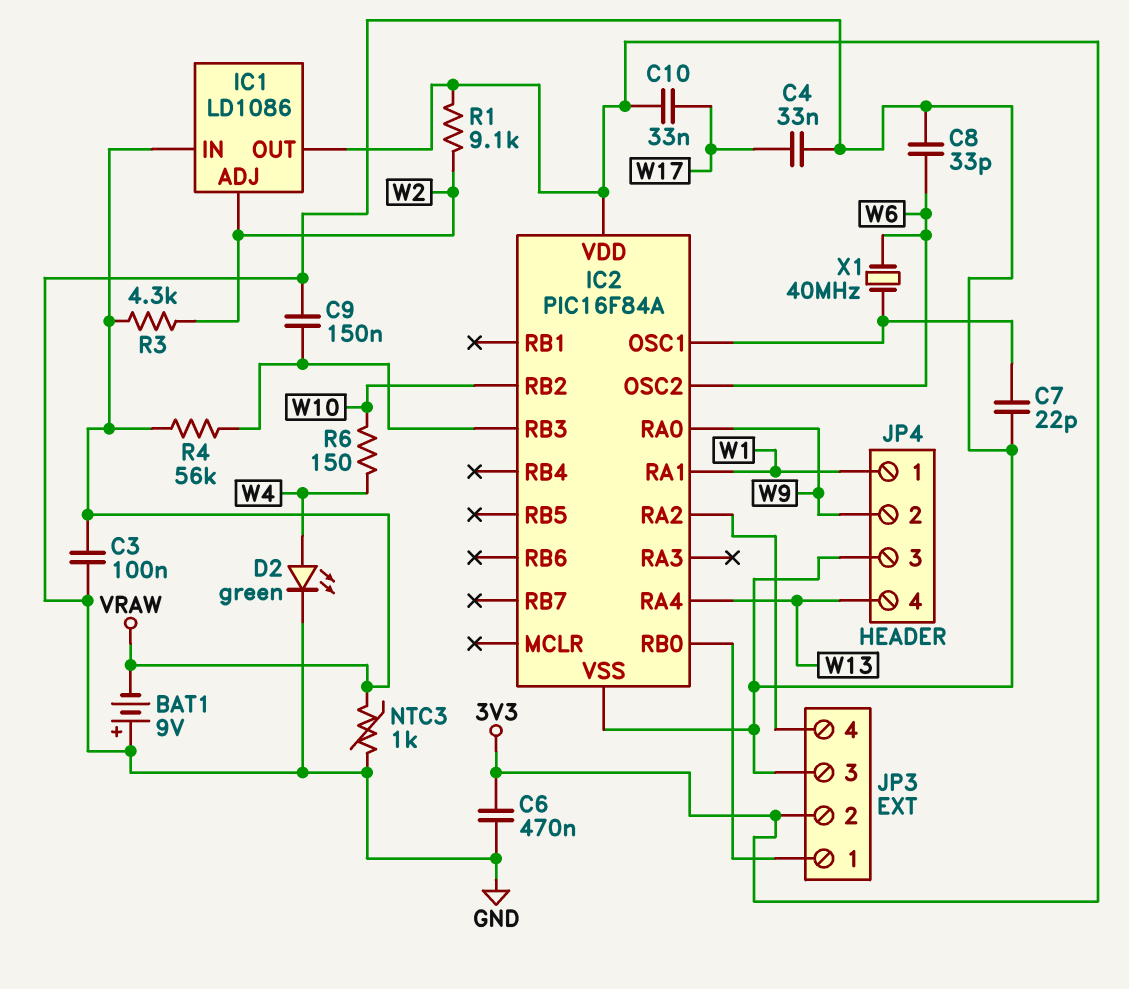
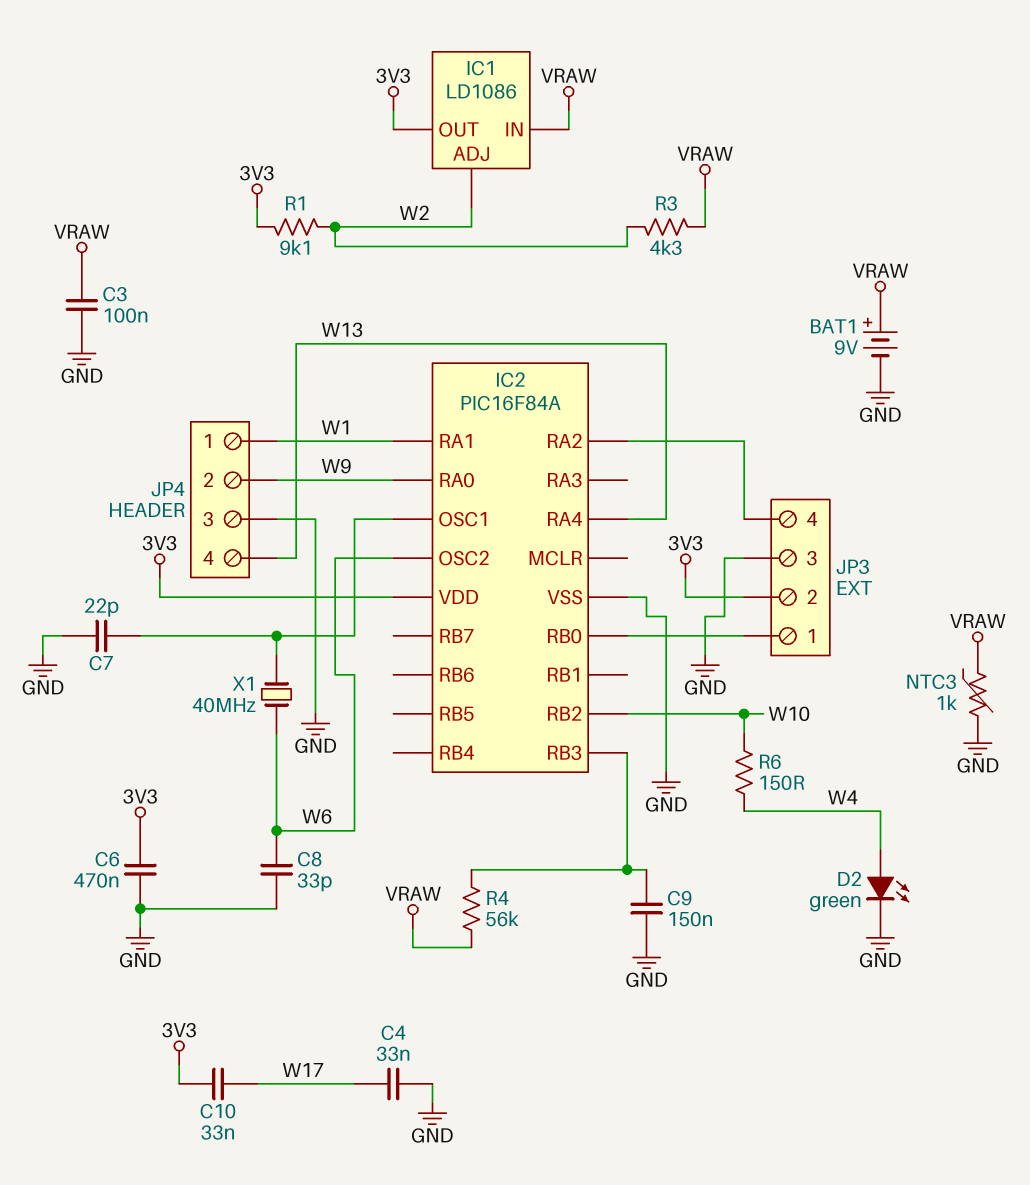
BAT1: 9V (plus GND, minus VRAW) -> 9V (plus VRAW, minus GND)

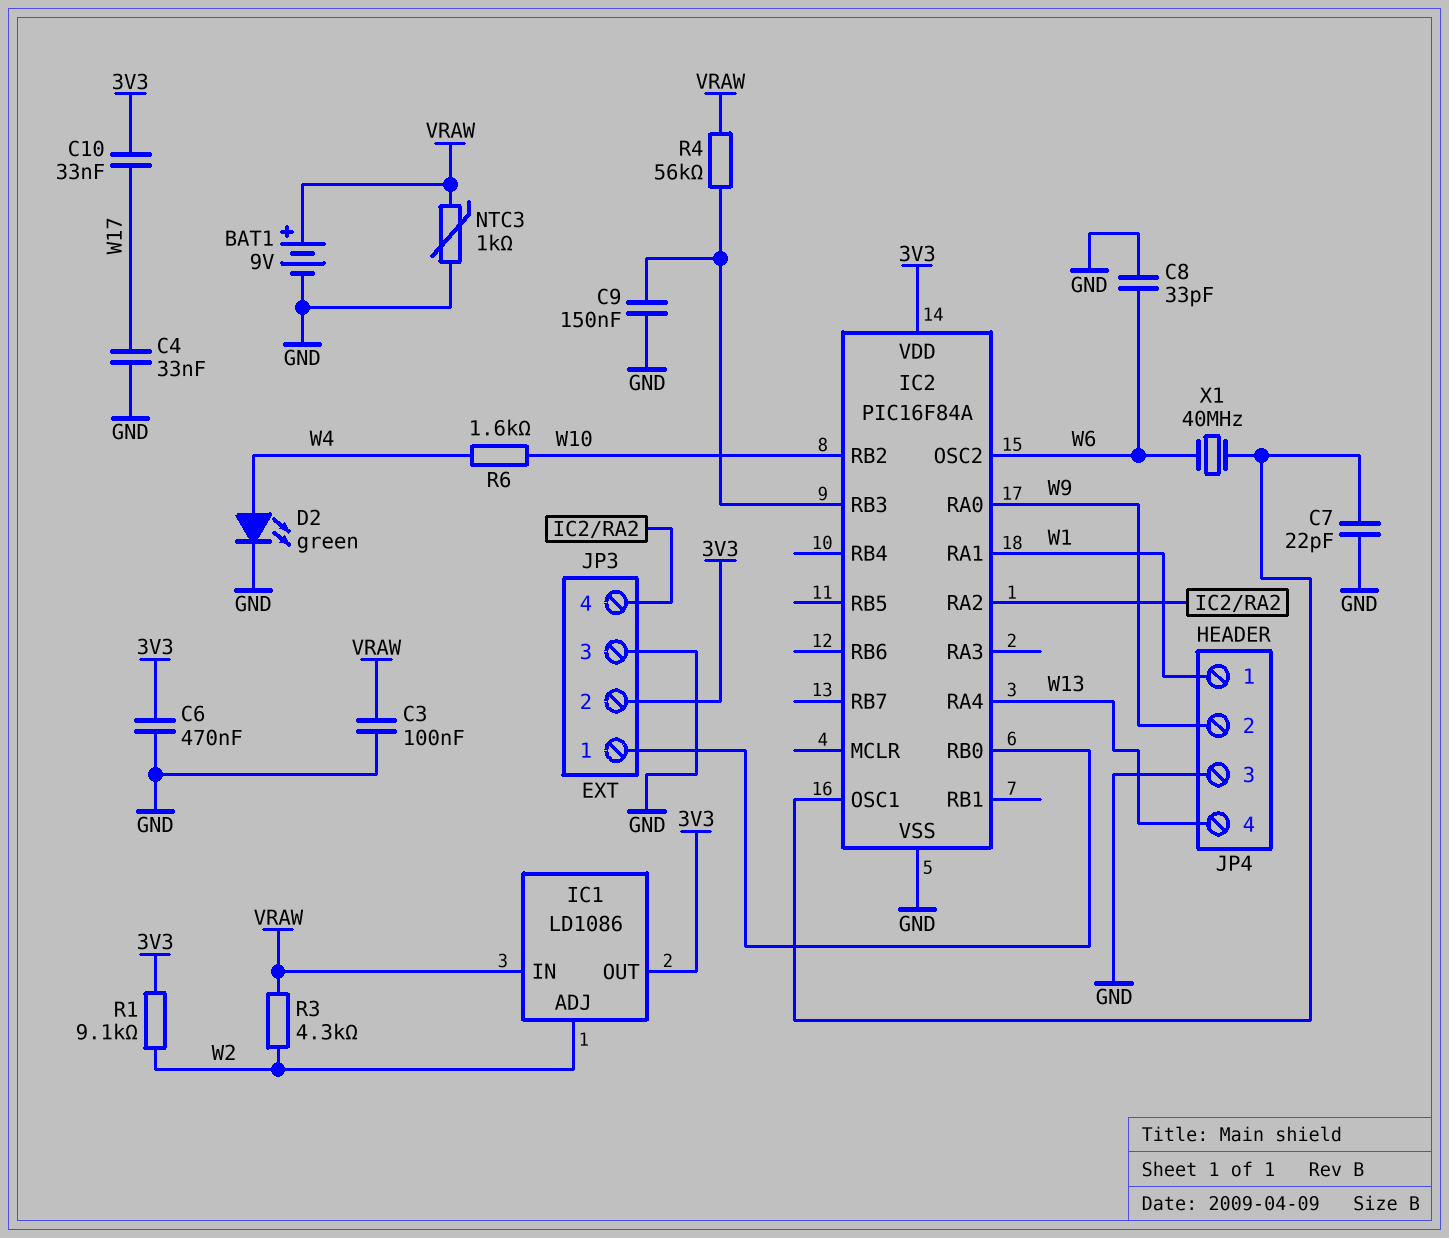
R6: 150 (W4, W10) -> 1.6k (W4, W10)

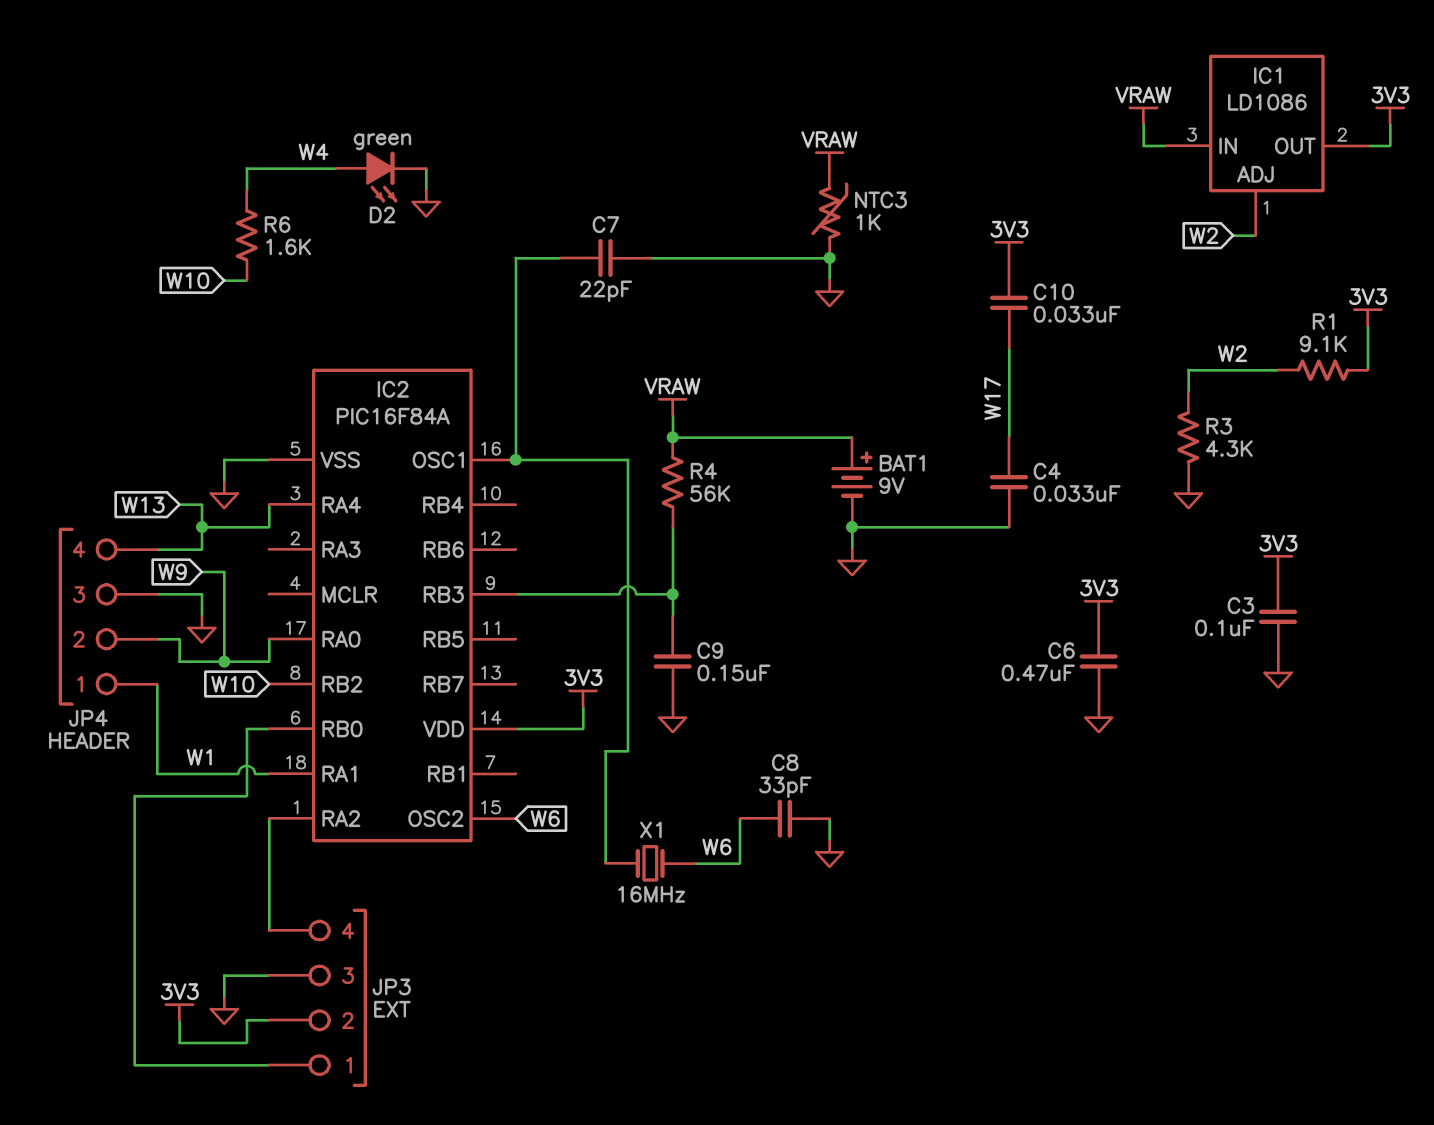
C3: 100nF (GND, VRAW) -> 100nF (3V3, GND)
R3: 4.3k (VRAW, W2) -> 4.3k (GND, W2)
X1: 40MHz (IC2/OSC1, W6) -> 16MHz (IC2/OSC1, W6)

